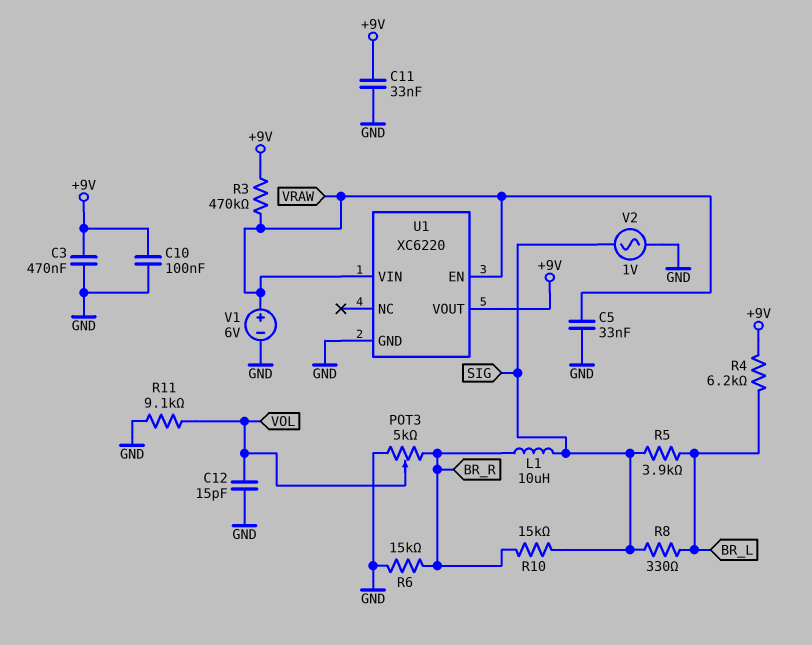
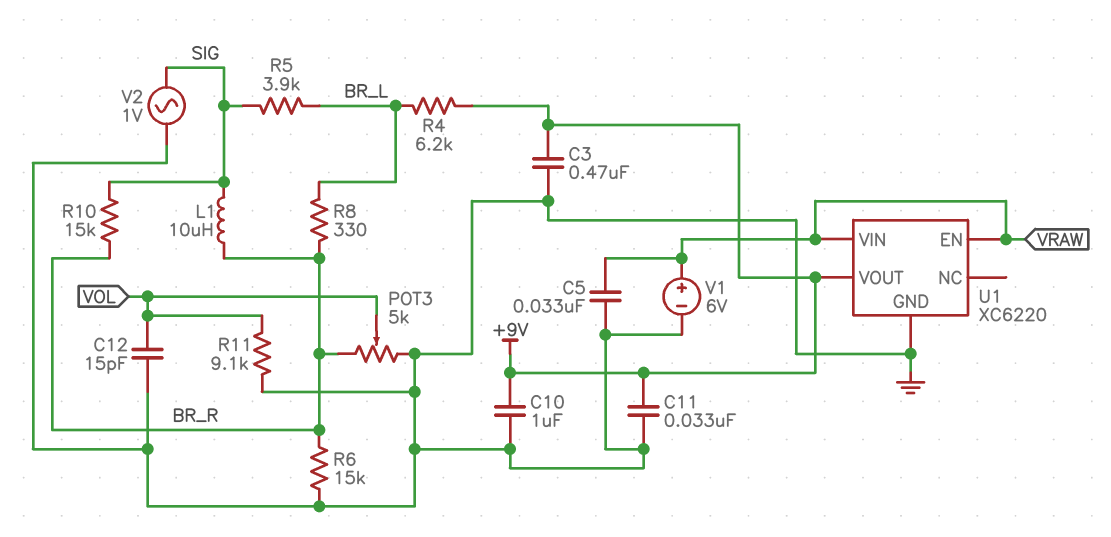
C10: 100nF (+9V, GND) -> 1uF (+9V, GND)
R3: 470k (+9V, VRAW) -> none
R8: 330 (BR_L, SIG) -> 330 (BR_L, BR_R)

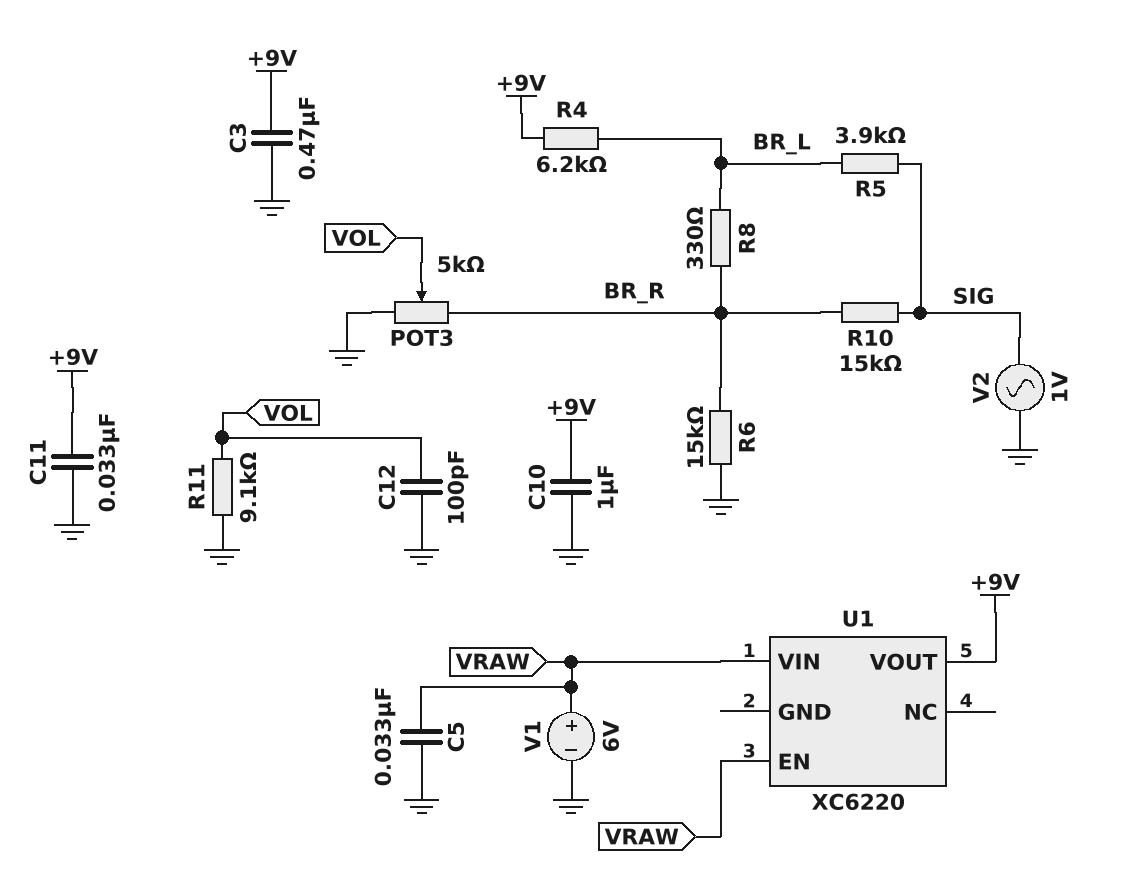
C12: 15pF (GND, VOL) -> 100pF (GND, VOL)
L1: 10uH (BR_R, SIG) -> none
U1 pin GND: GND -> none

